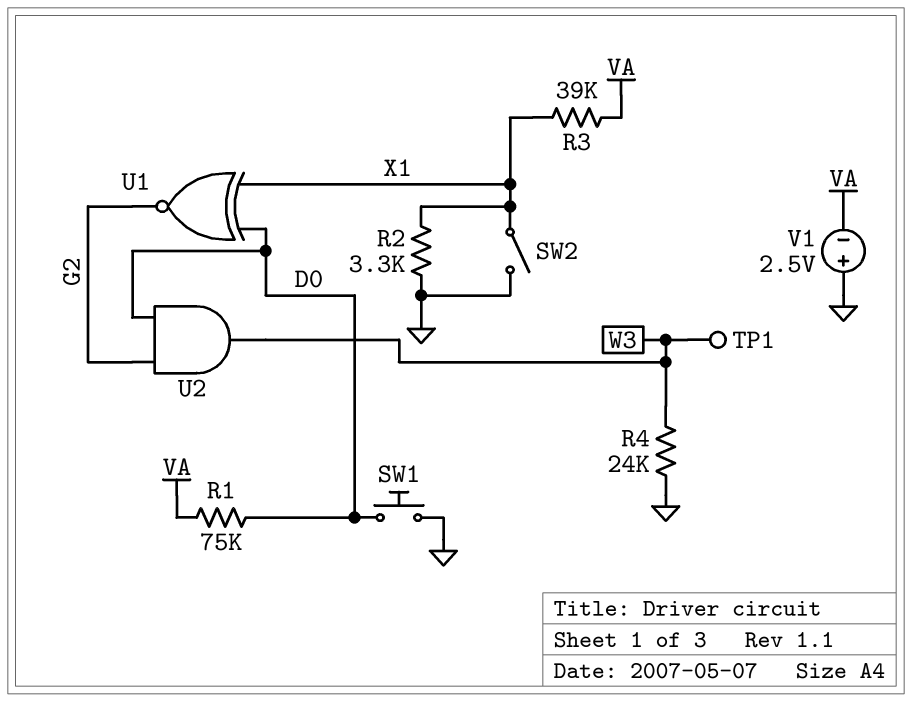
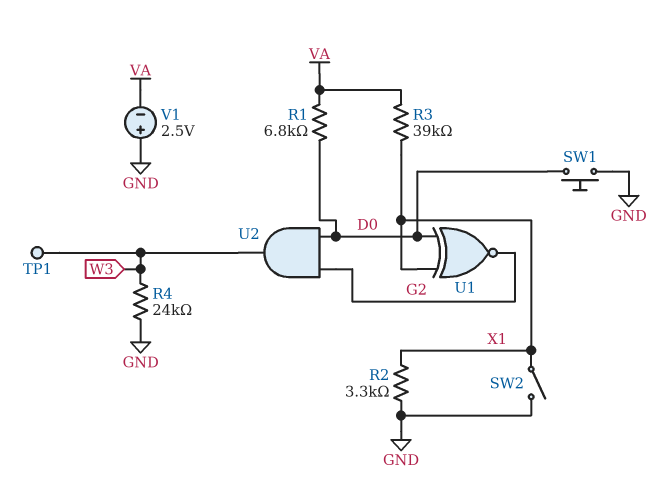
R1: 75k (D0, VA) -> 6.8k (D0, VA)

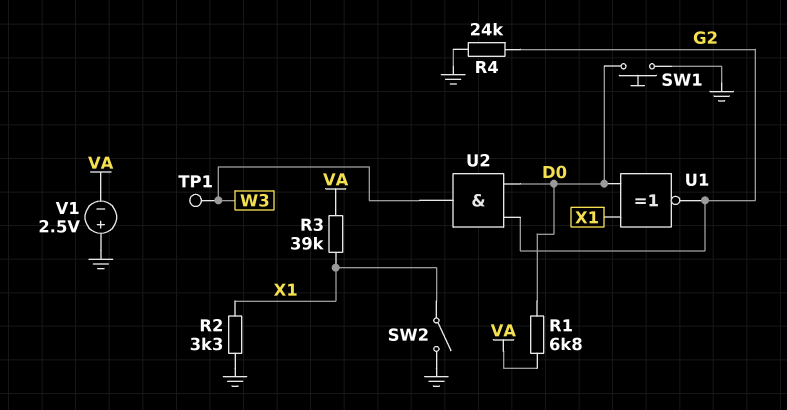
R4: 24k (GND, W3) -> 24k (G2, GND)

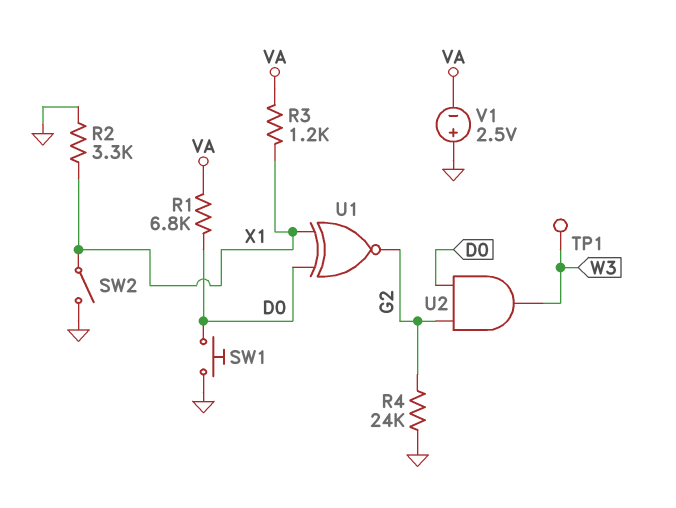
R3: 39k (VA, X1) -> 1.2k (VA, X1)

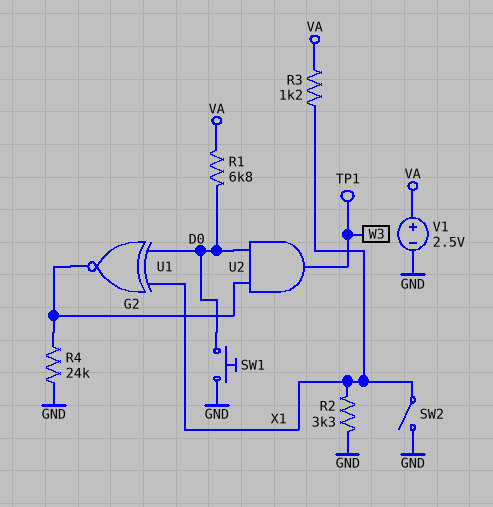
V1: 2.5V (plus GND, minus VA) -> 2.5V (plus VA, minus GND)

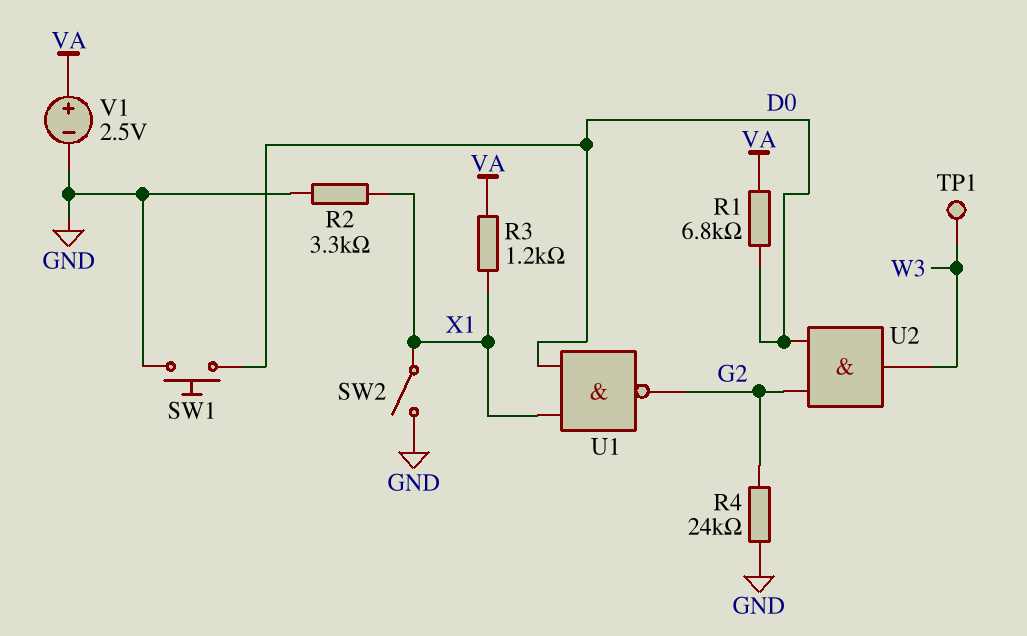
U1: XNOR (in D0, in X1, out G2) -> NAND (in D0, in X1, out G2)

